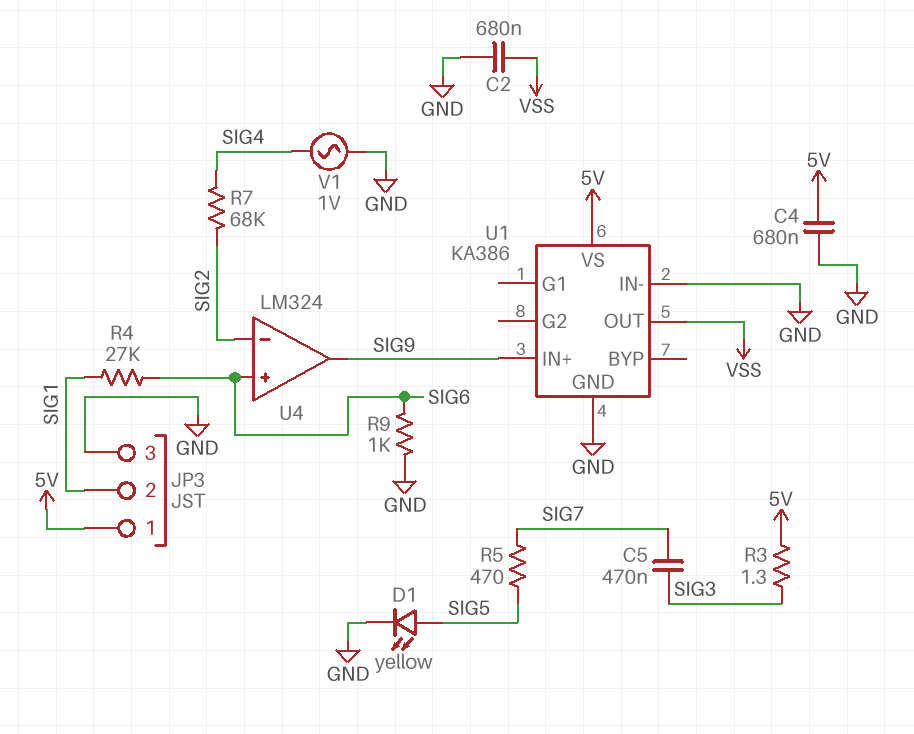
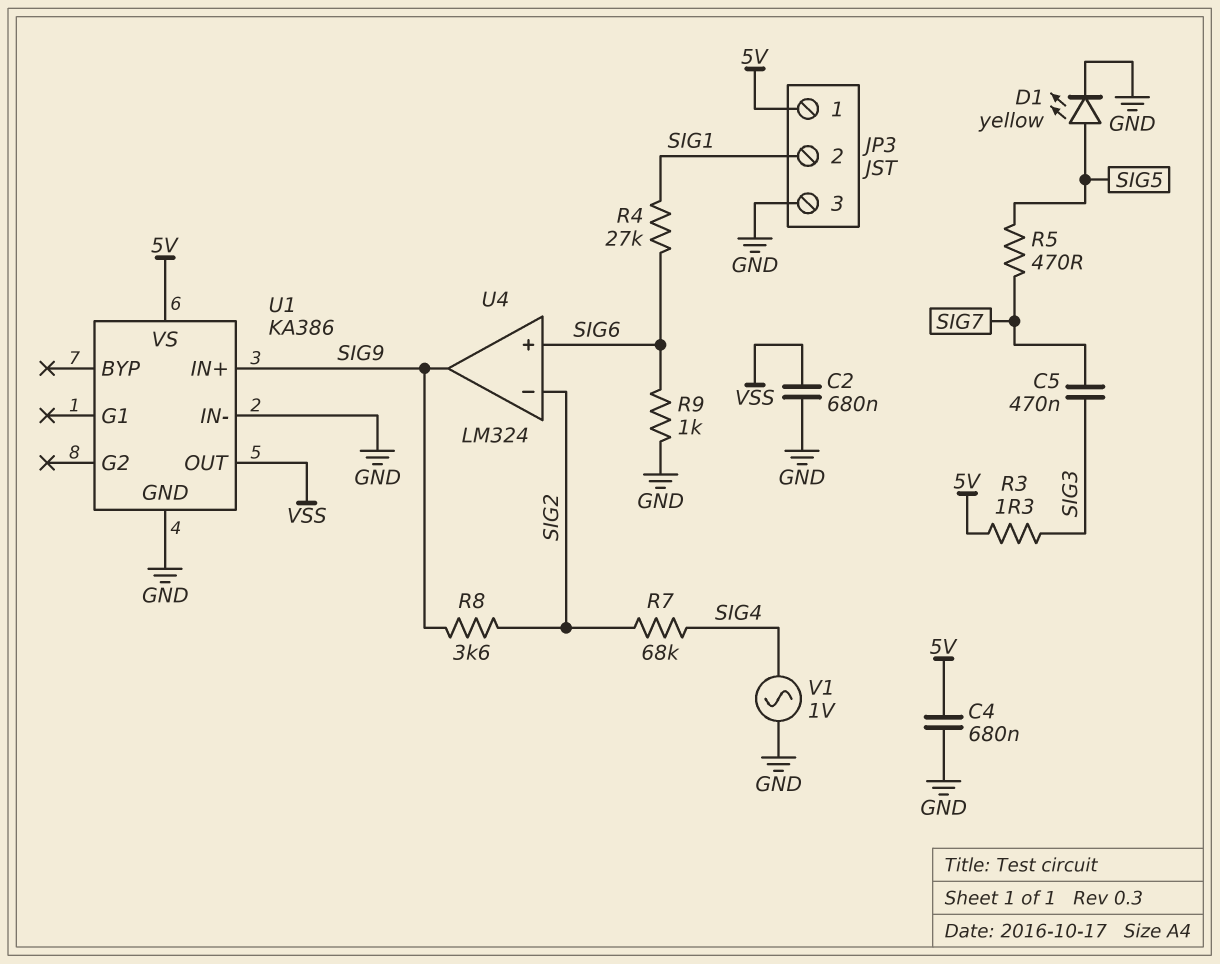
R8: none -> 3.6k (SIG2, SIG9)

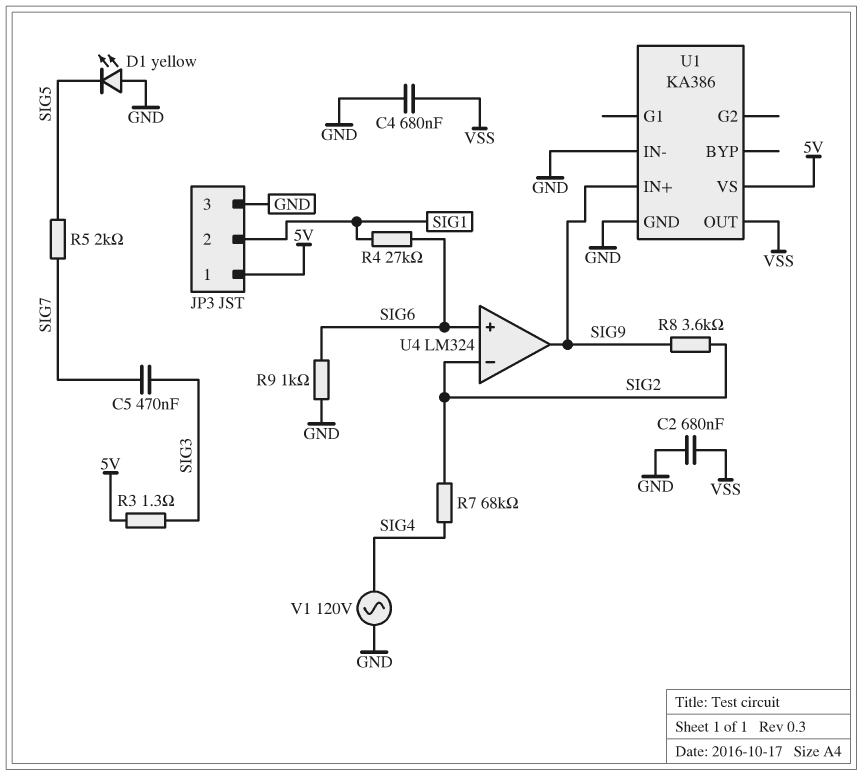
C4: 680nF (5V, GND) -> 680nF (GND, VSS)
D1: LED yellow (A SIG5, K GND) -> LED yellow (A GND, K SIG5)
R5: 470 (SIG5, SIG7) -> 2k (SIG5, SIG7)
V1: AC 1V (GND, SIG4) -> AC 120V (GND, SIG4)

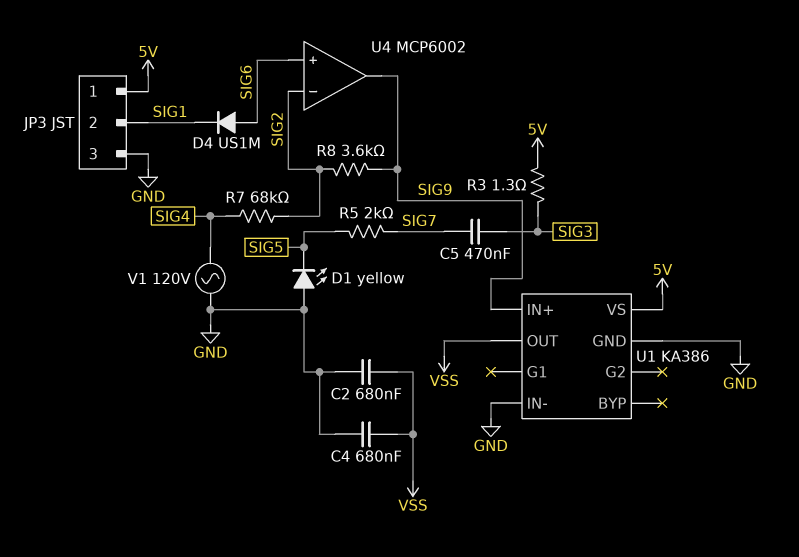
D4: none -> diode US1M (A SIG6, K SIG1)
R4: 27k (SIG1, SIG6) -> none
R9: 1k (GND, SIG6) -> none
U4: LM324 -> MCP6002

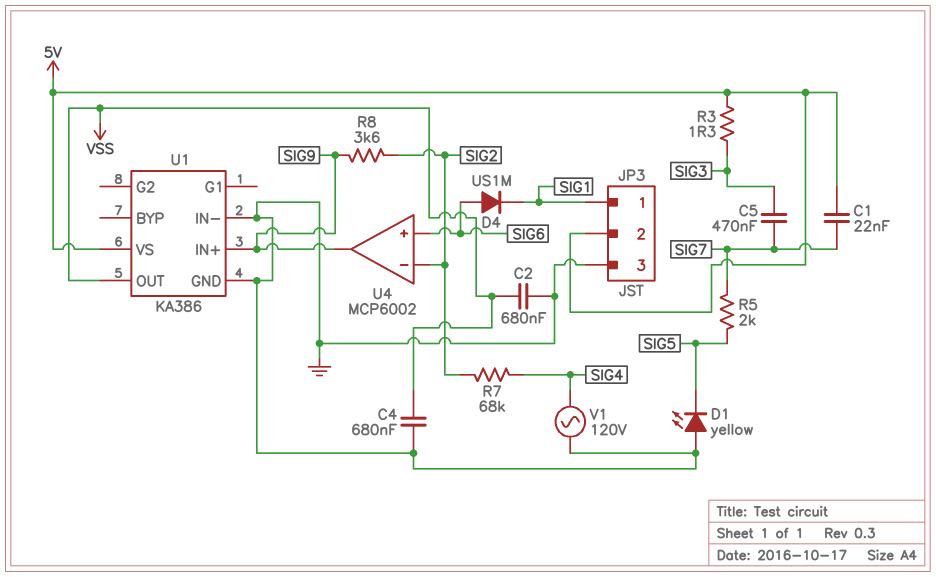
C1: none -> 22nF (5V, SIG7)
JP3 pin 1: 5V -> SIG1
JP3 pin 2: SIG1 -> 5V

